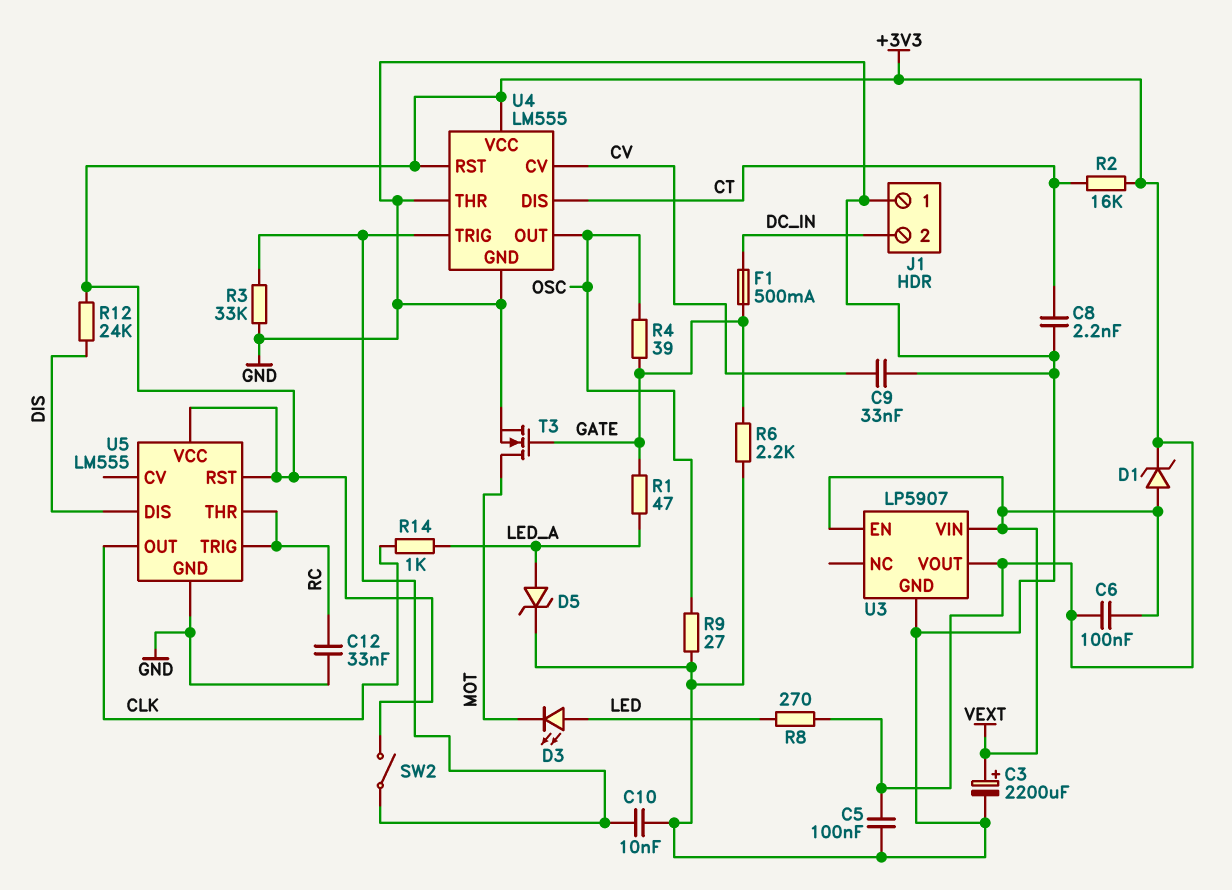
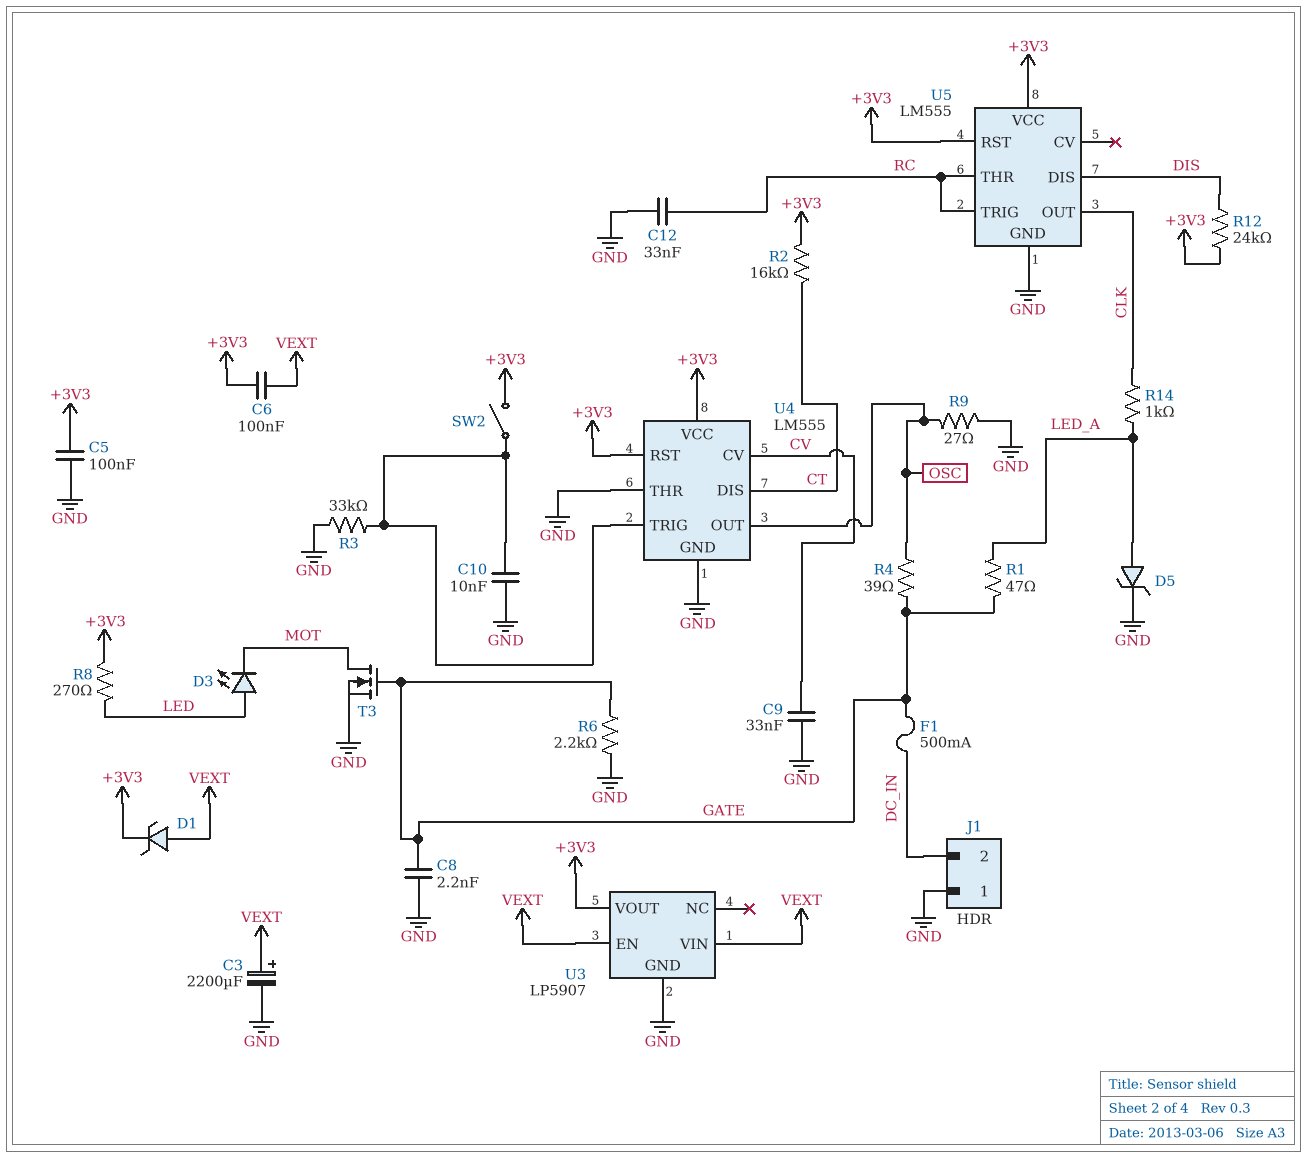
C8: 2.2nF (CT, GND) -> 2.2nF (GATE, GND)

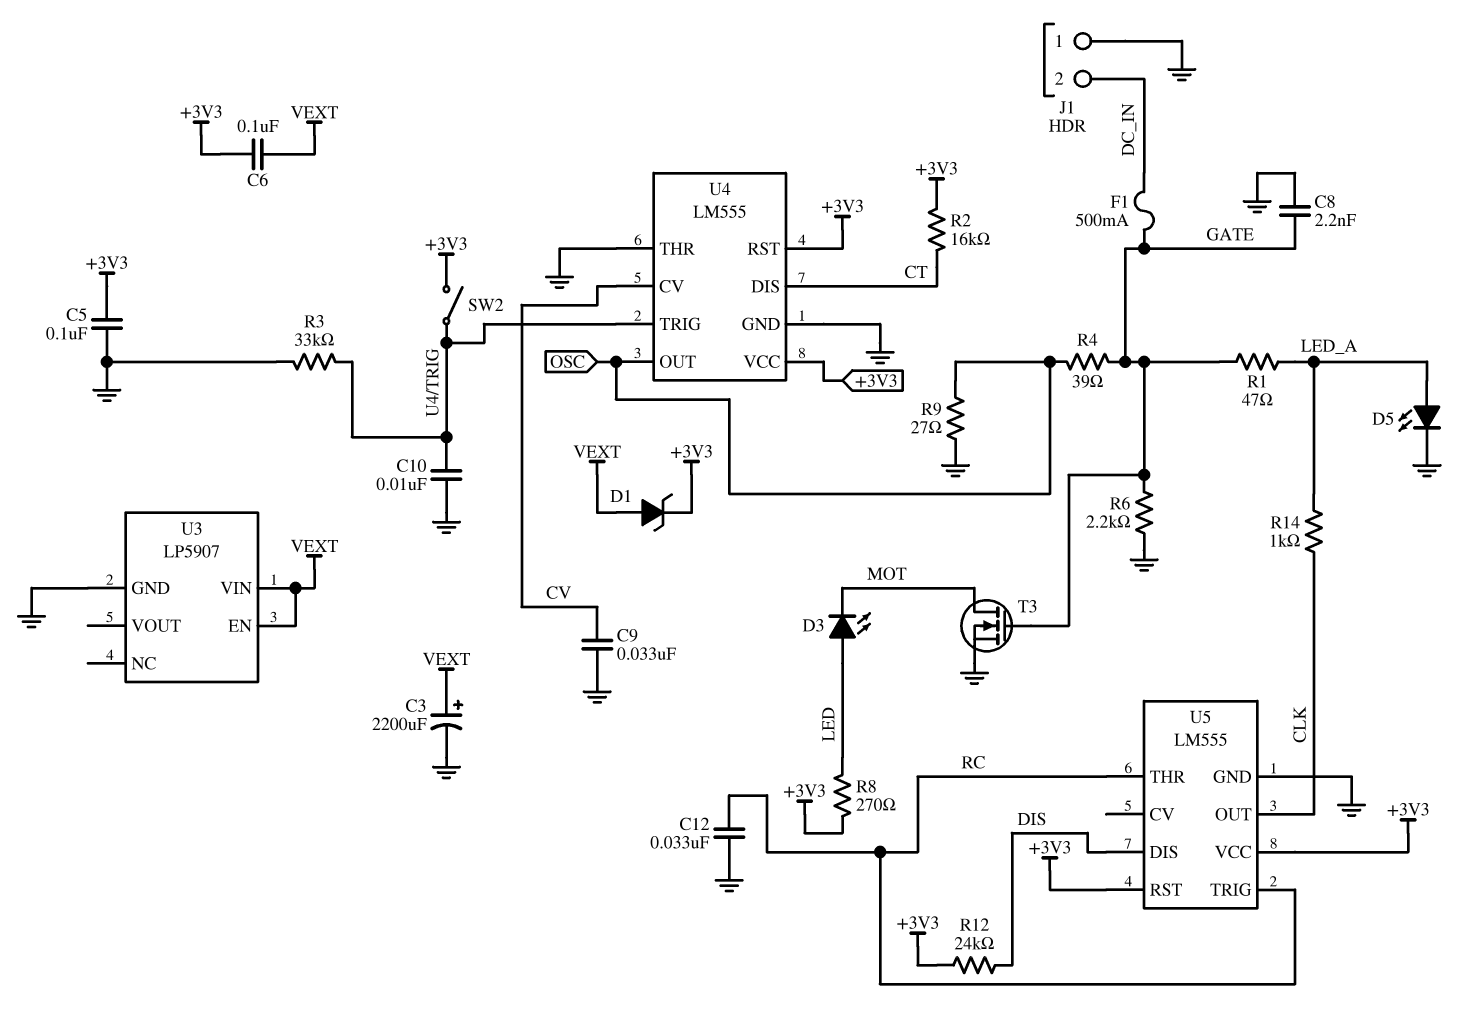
D5: zener (A LED_A, K GND) -> LED (A LED_A, K GND)
U3 pin VOUT: +3V3 -> none

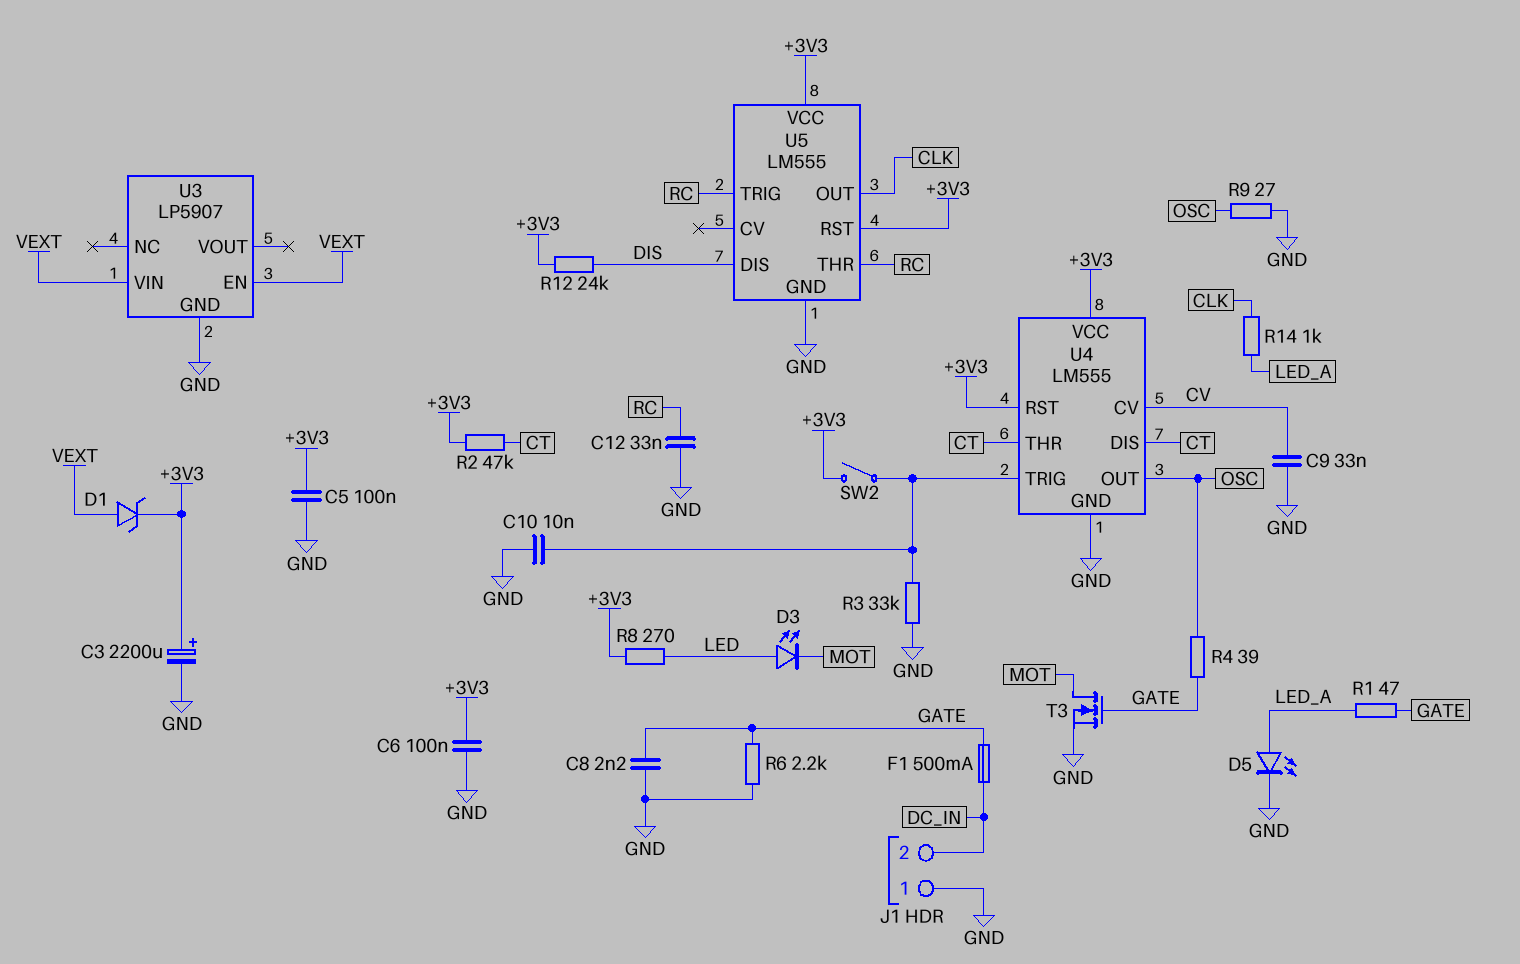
C3: 2200uF (plus VEXT, minus GND) -> 2200uF (plus +3V3, minus GND)
C6: 100nF (+3V3, VEXT) -> 100nF (+3V3, GND)
R2: 16k (+3V3, CT) -> 47k (+3V3, CT)
U4 pin THR: GND -> CT

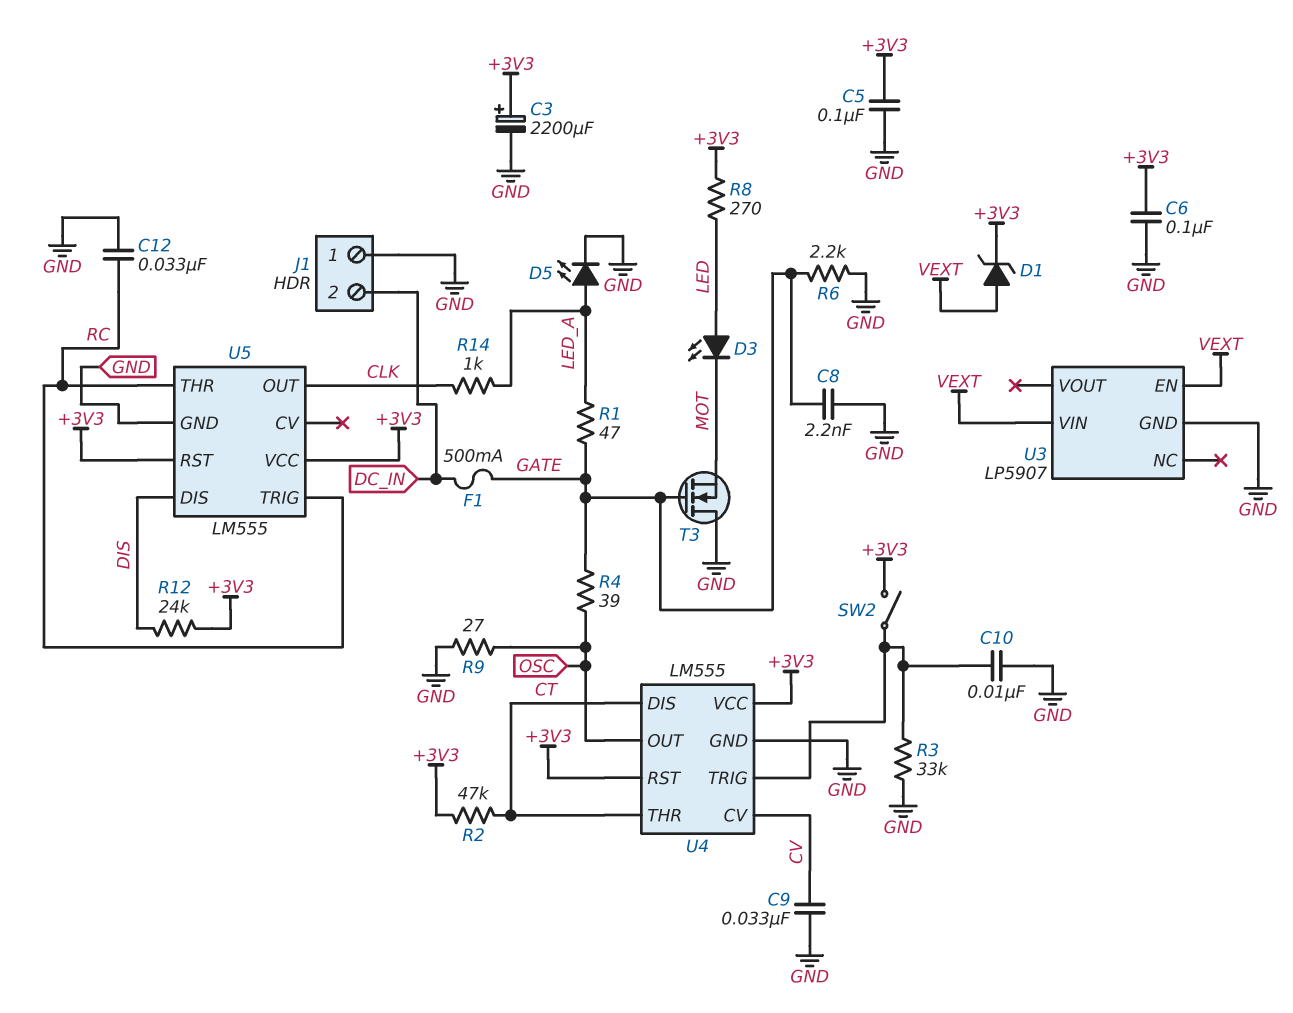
T3: NMOS (G GATE, D MOT, S GND) -> NMOS (G GATE, D GND, S MOT)

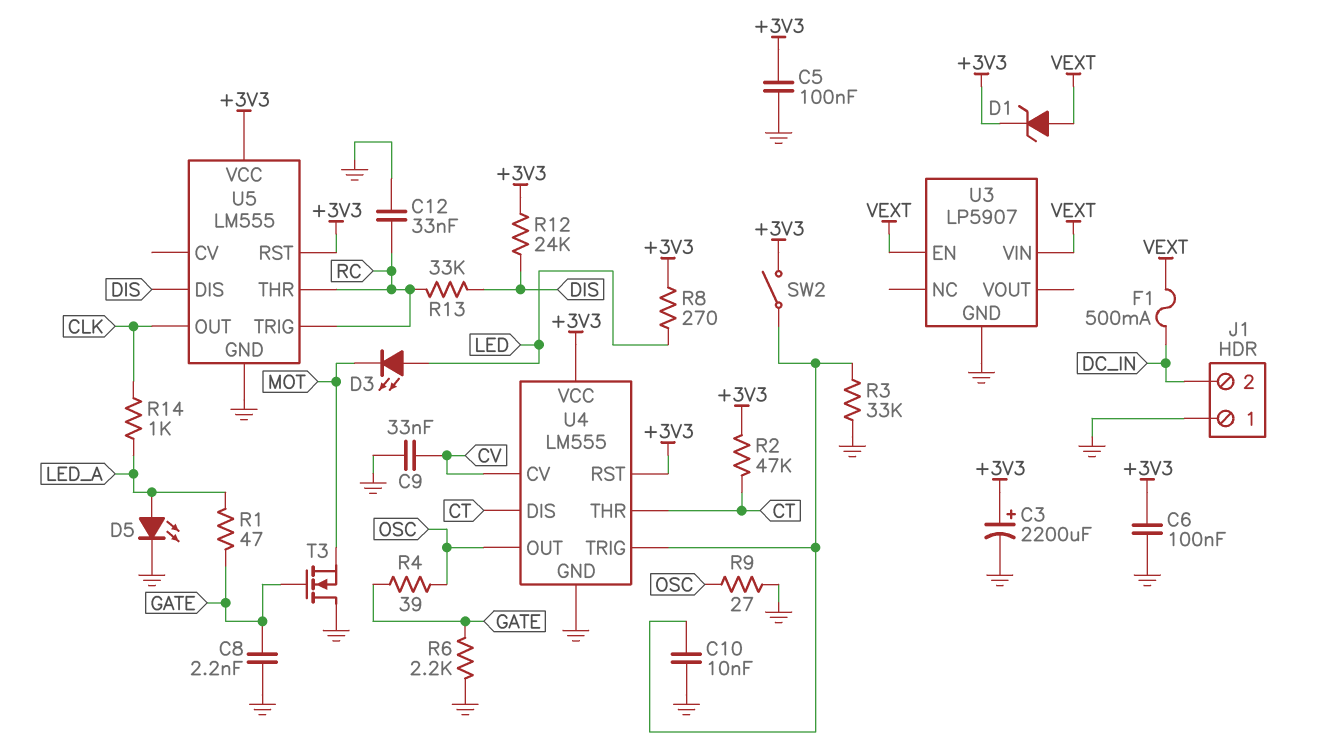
F1: 500mA (DC_IN, GATE) -> 500mA (DC_IN, VEXT)
R13: none -> 33k (DIS, RC)

